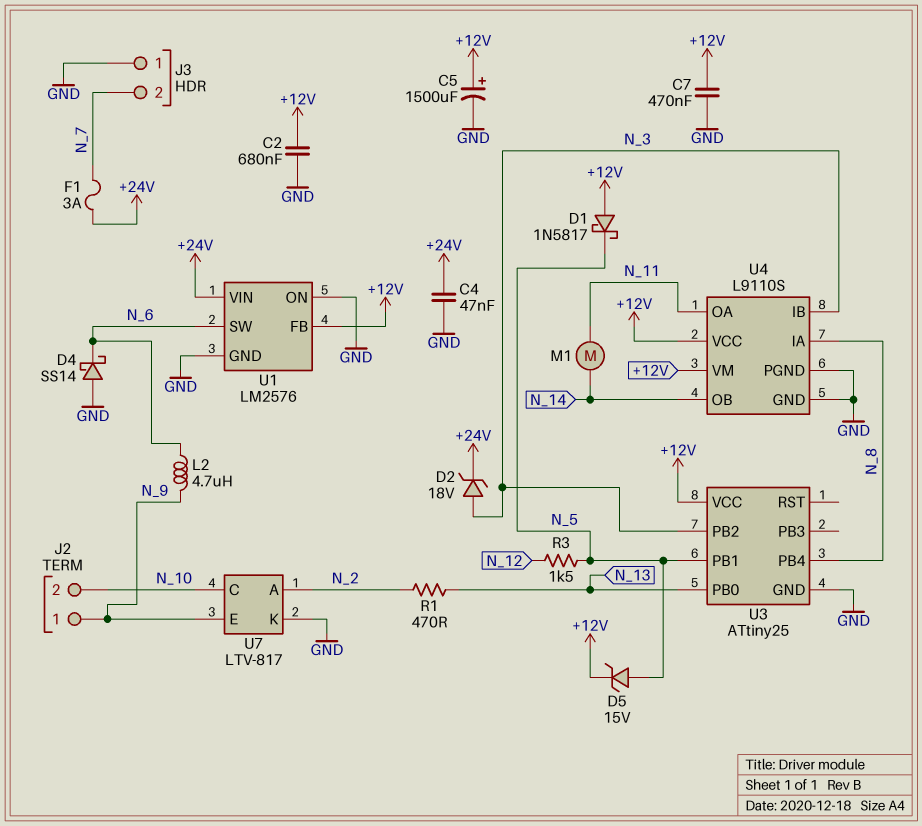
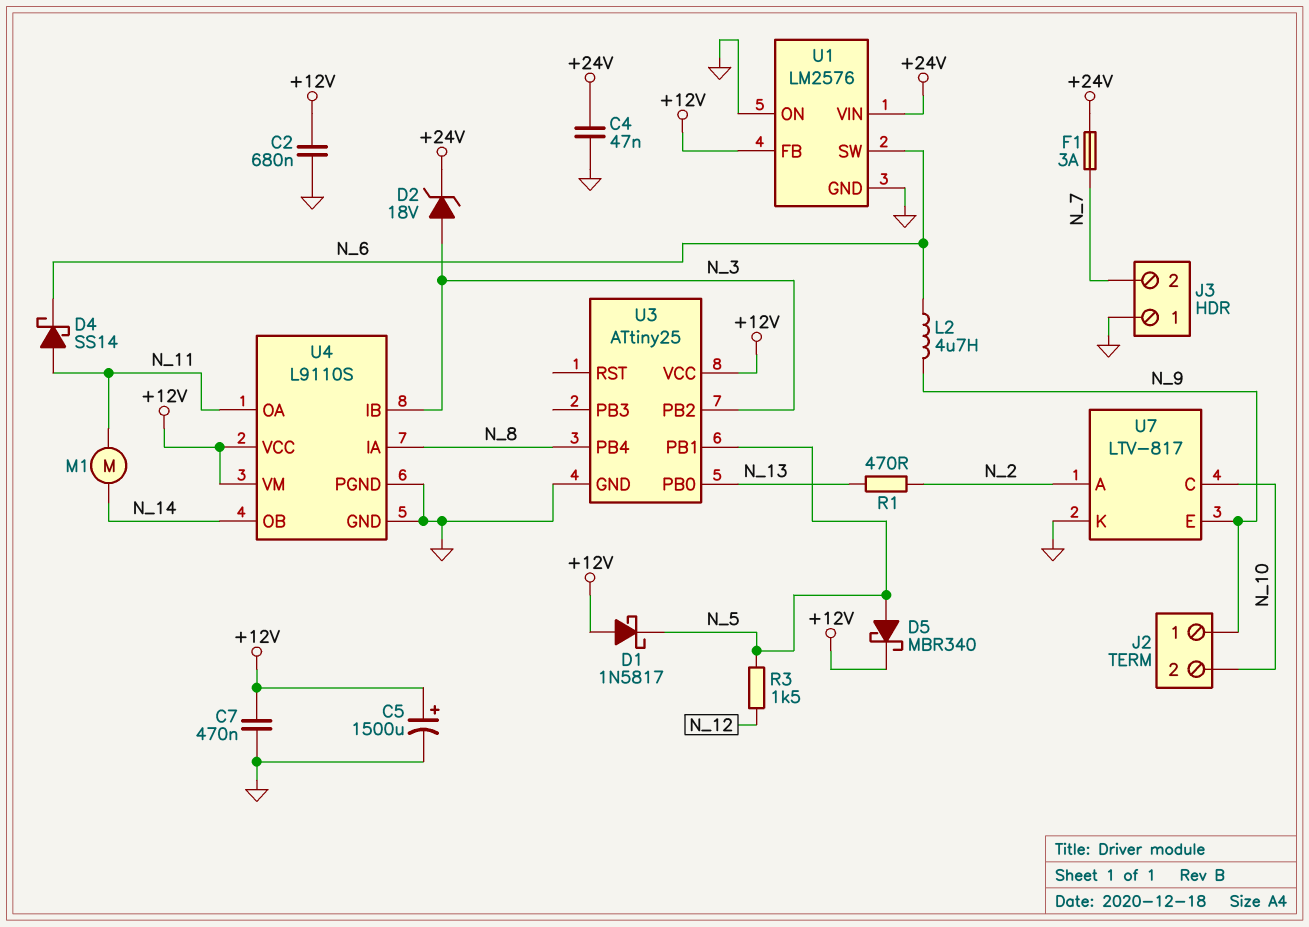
D4: schottky SS14 (A GND, K N_6) -> schottky SS14 (A N_11, K N_6)
D5: zener 15V (A N_5, K +12V) -> schottky MBR340 (A N_5, K +12V)

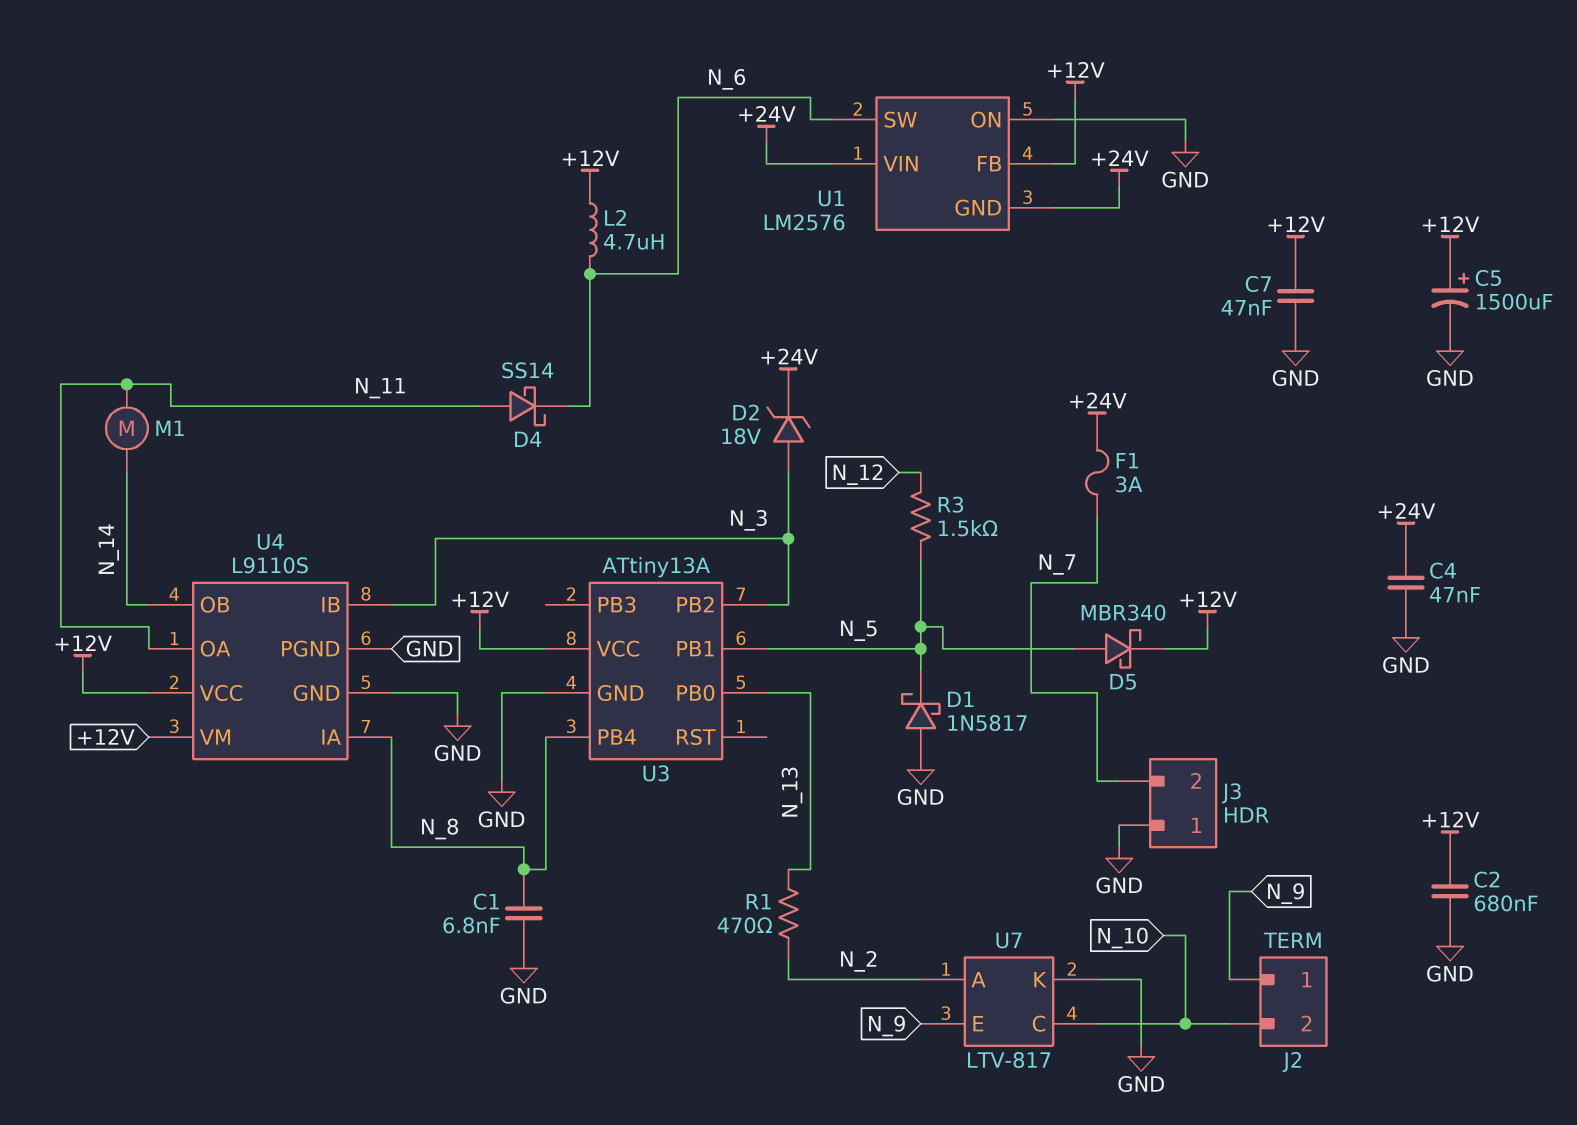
C1: none -> 6.8nF (GND, N_8)
C7: 470nF (+12V, GND) -> 47nF (+12V, GND)
D1: schottky 1N5817 (A +12V, K N_5) -> schottky 1N5817 (A GND, K N_5)
L2: 4.7uH (N_6, N_9) -> 4.7uH (+12V, N_6)
U1 pin GND: GND -> +24V
U3: ATtiny25 -> ATtiny13A

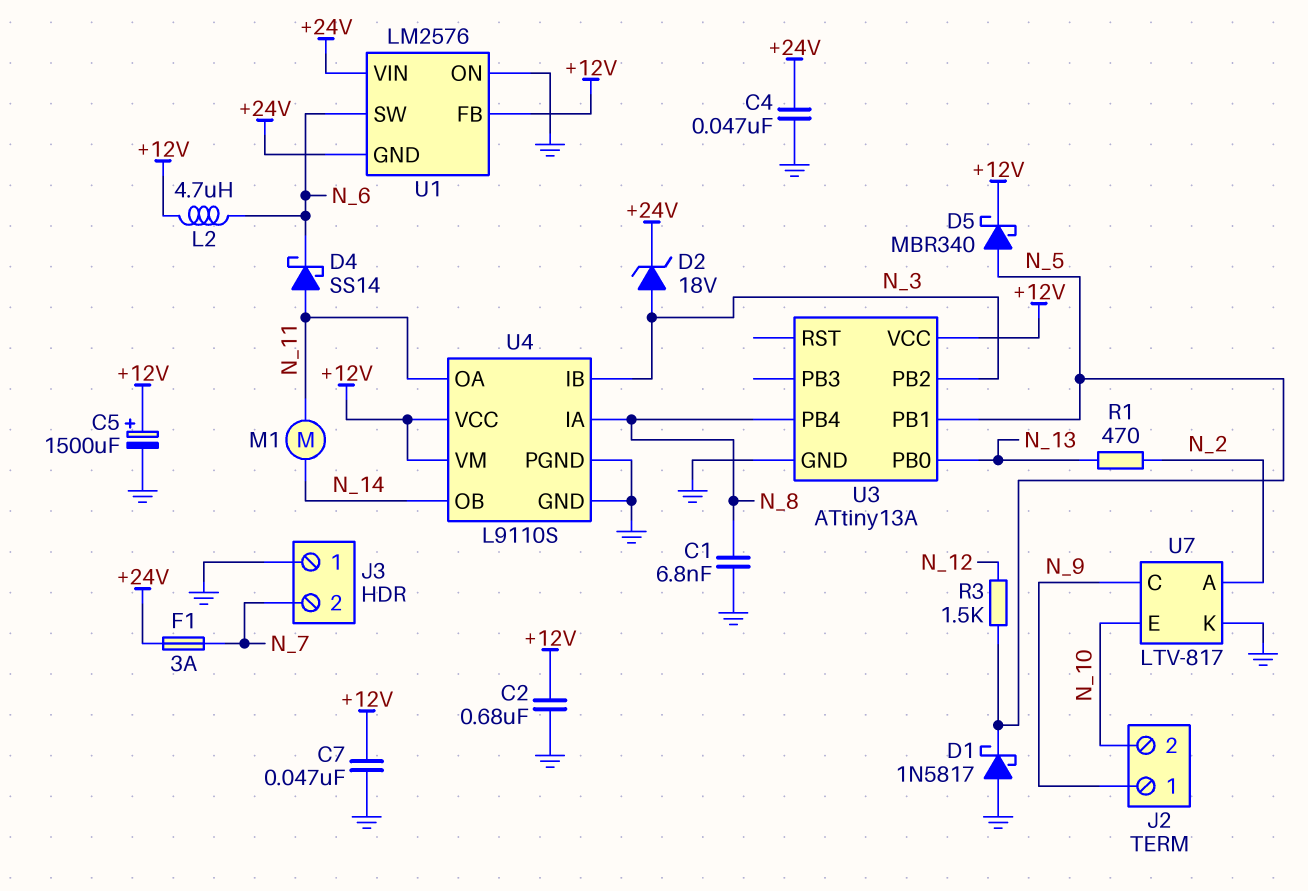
U7 pin C: N_10 -> N_9
U7 pin E: N_9 -> N_10

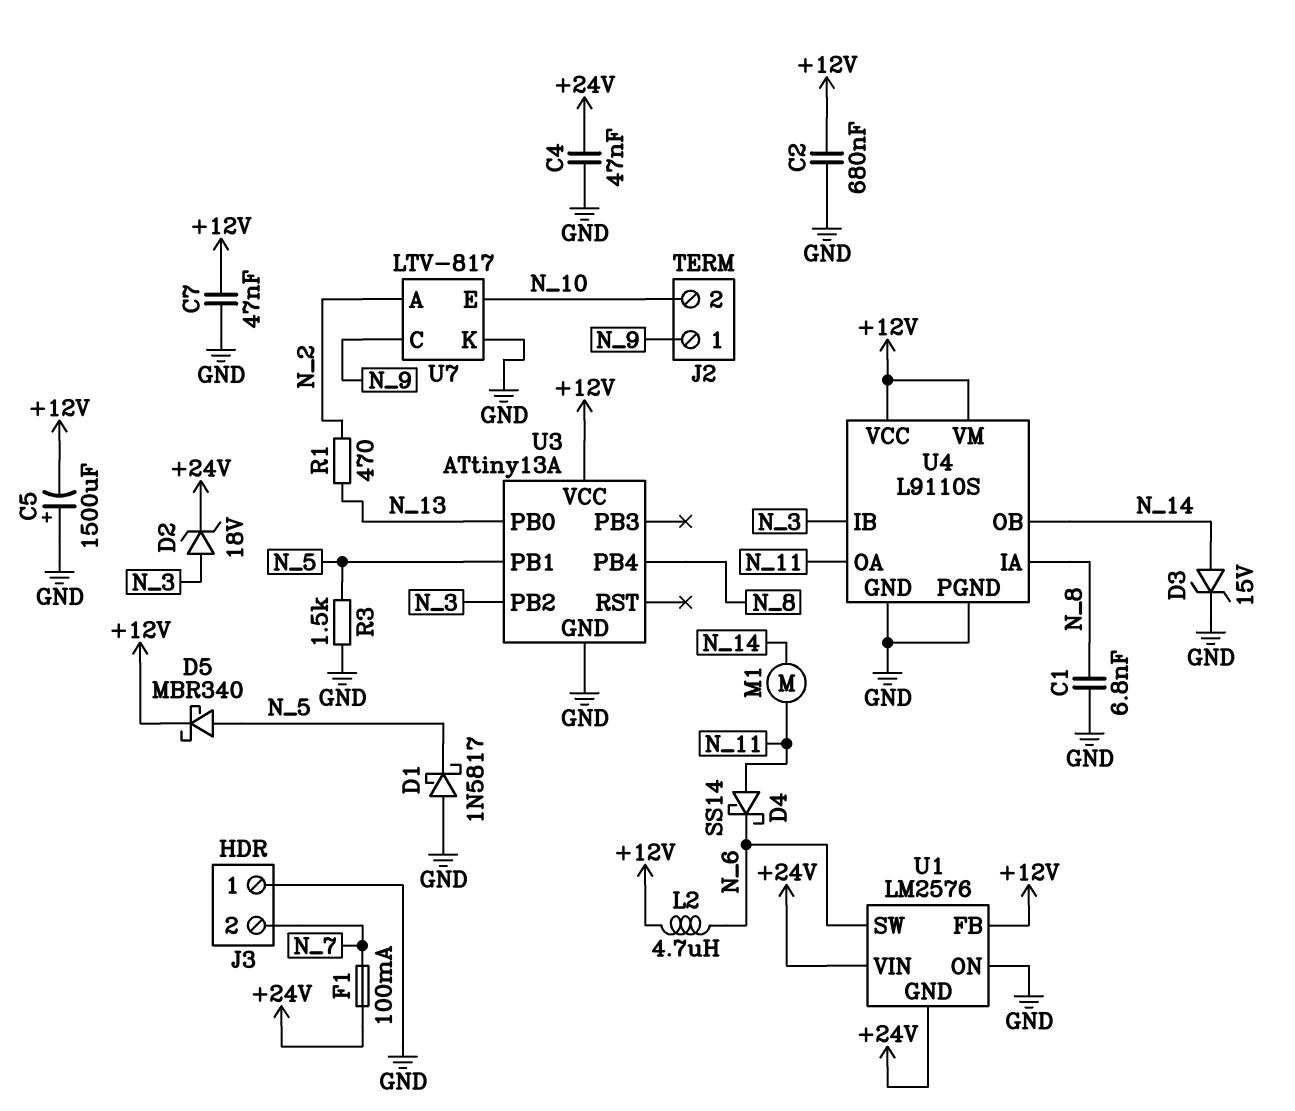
C5: 1500uF (plus +12V, minus GND) -> 1500uF (plus GND, minus +12V)
D3: none -> zener 15V (A N_14, K GND)
F1: 3A (+24V, N_7) -> 100mA (+24V, N_7)
R3: 1.5k (N_5, N_12) -> 1.5k (GND, N_5)

